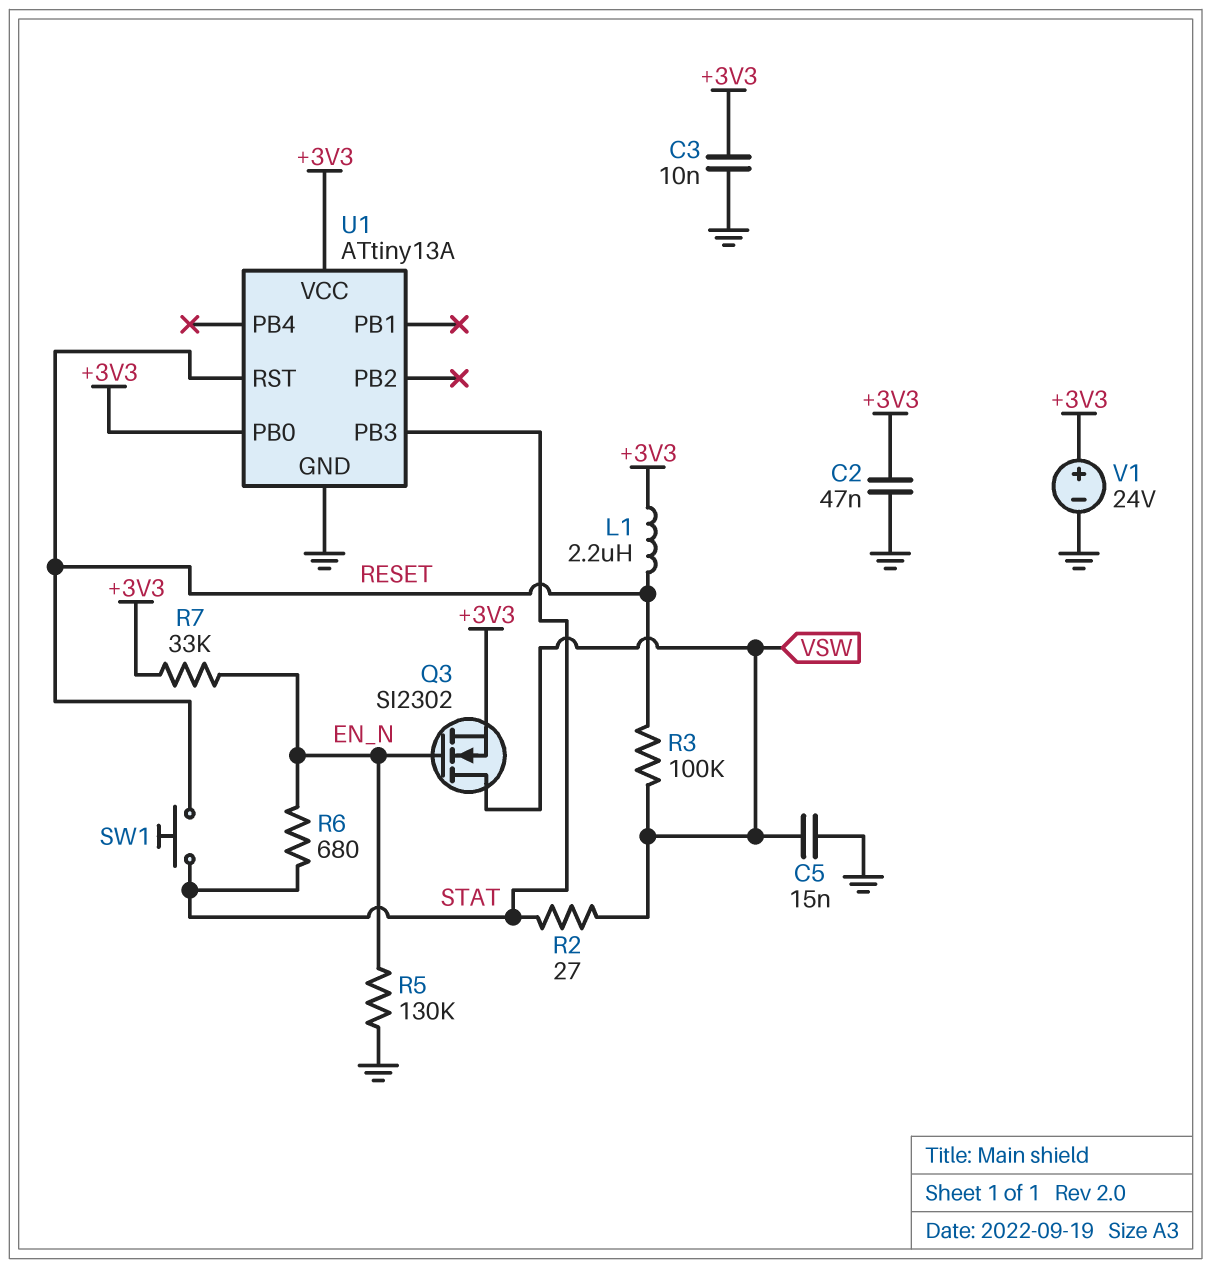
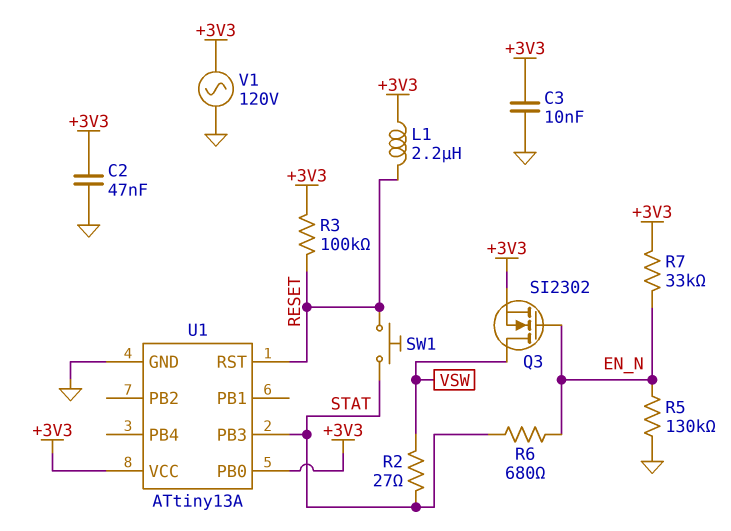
C5: 15nF (GND, VSW) -> none
R3: 100k (RESET, VSW) -> 100k (+3V3, RESET)
V1: 24V (plus +3V3, minus GND) -> AC 120V (+3V3, GND)

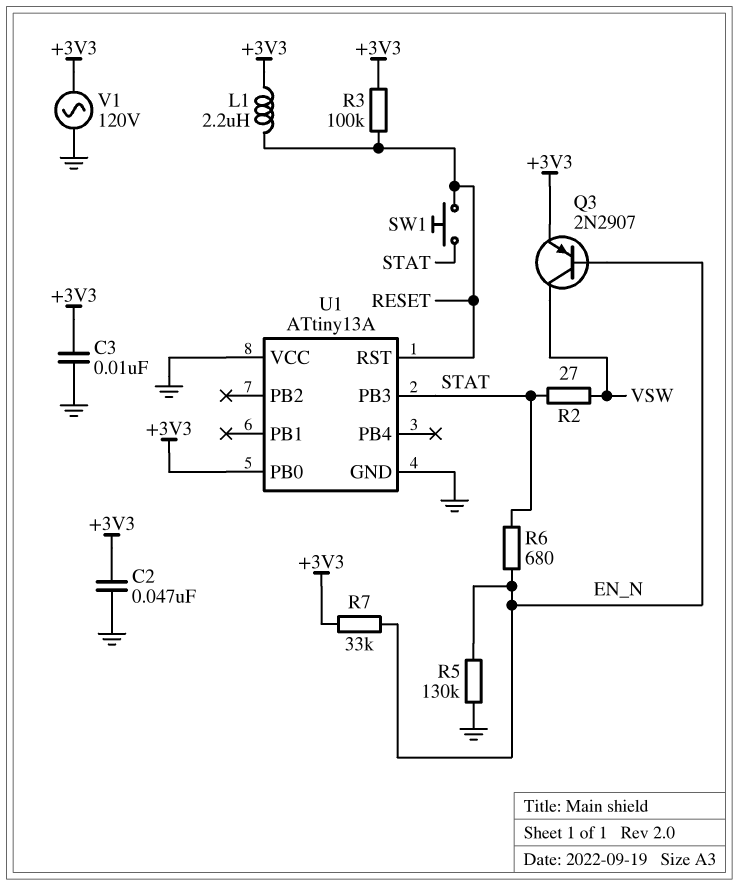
Q3: NMOS SI2302 (G EN_N, D VSW, S +3V3) -> PNP 2N2907 (B EN_N, C VSW, E +3V3)
U1 pin VCC: +3V3 -> GND

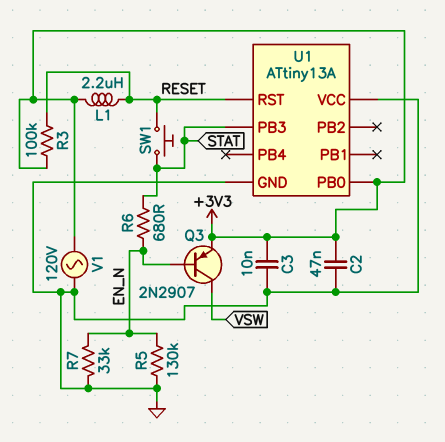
R2: 27 (STAT, VSW) -> none
R7: 33k (+3V3, EN_N) -> 33k (EN_N, GND)

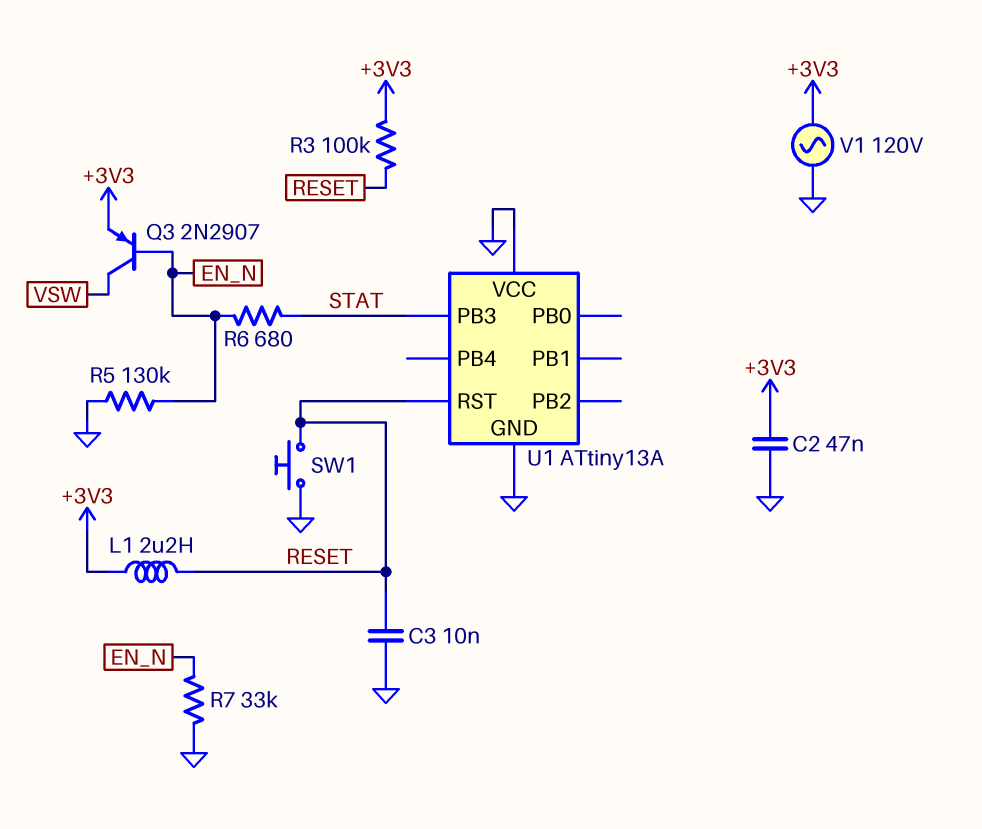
C3: 10nF (+3V3, GND) -> 10nF (GND, RESET)
SW1: button (RESET, STAT) -> button (GND, RESET)
U1 pin PB0: +3V3 -> none

